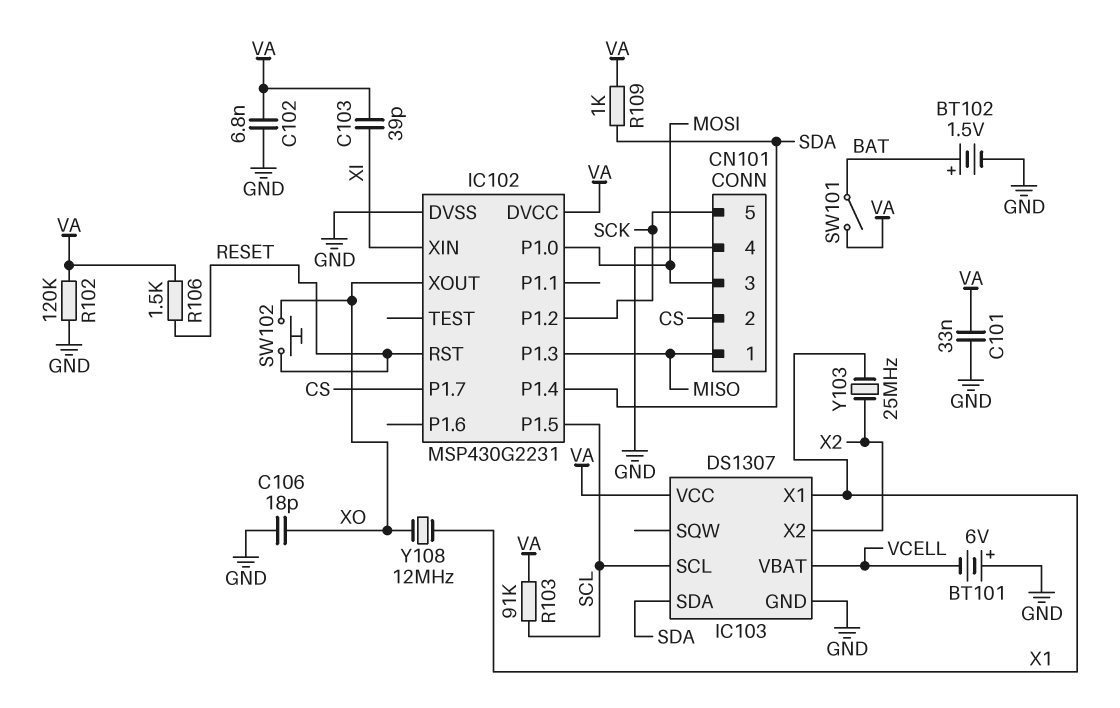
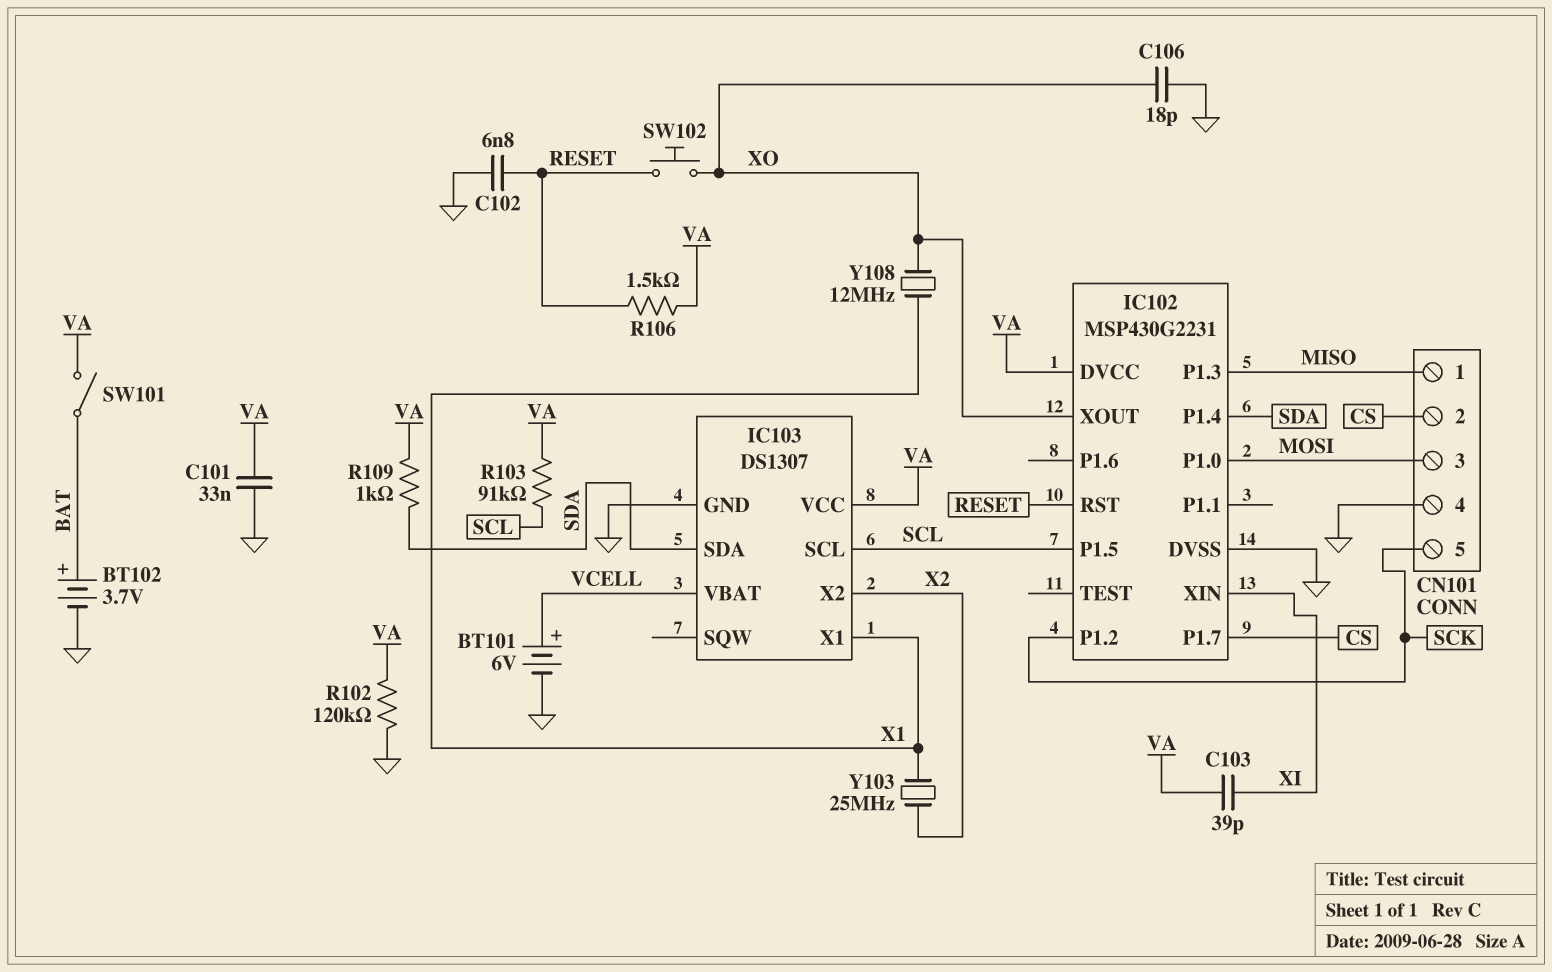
BT101: 6V (plus GND, minus VCELL) -> 6V (plus VCELL, minus GND)
BT102: 1.5V (plus BAT, minus GND) -> 3.7V (plus BAT, minus GND)
C102: 6.8nF (GND, VA) -> 6.8nF (GND, RESET)

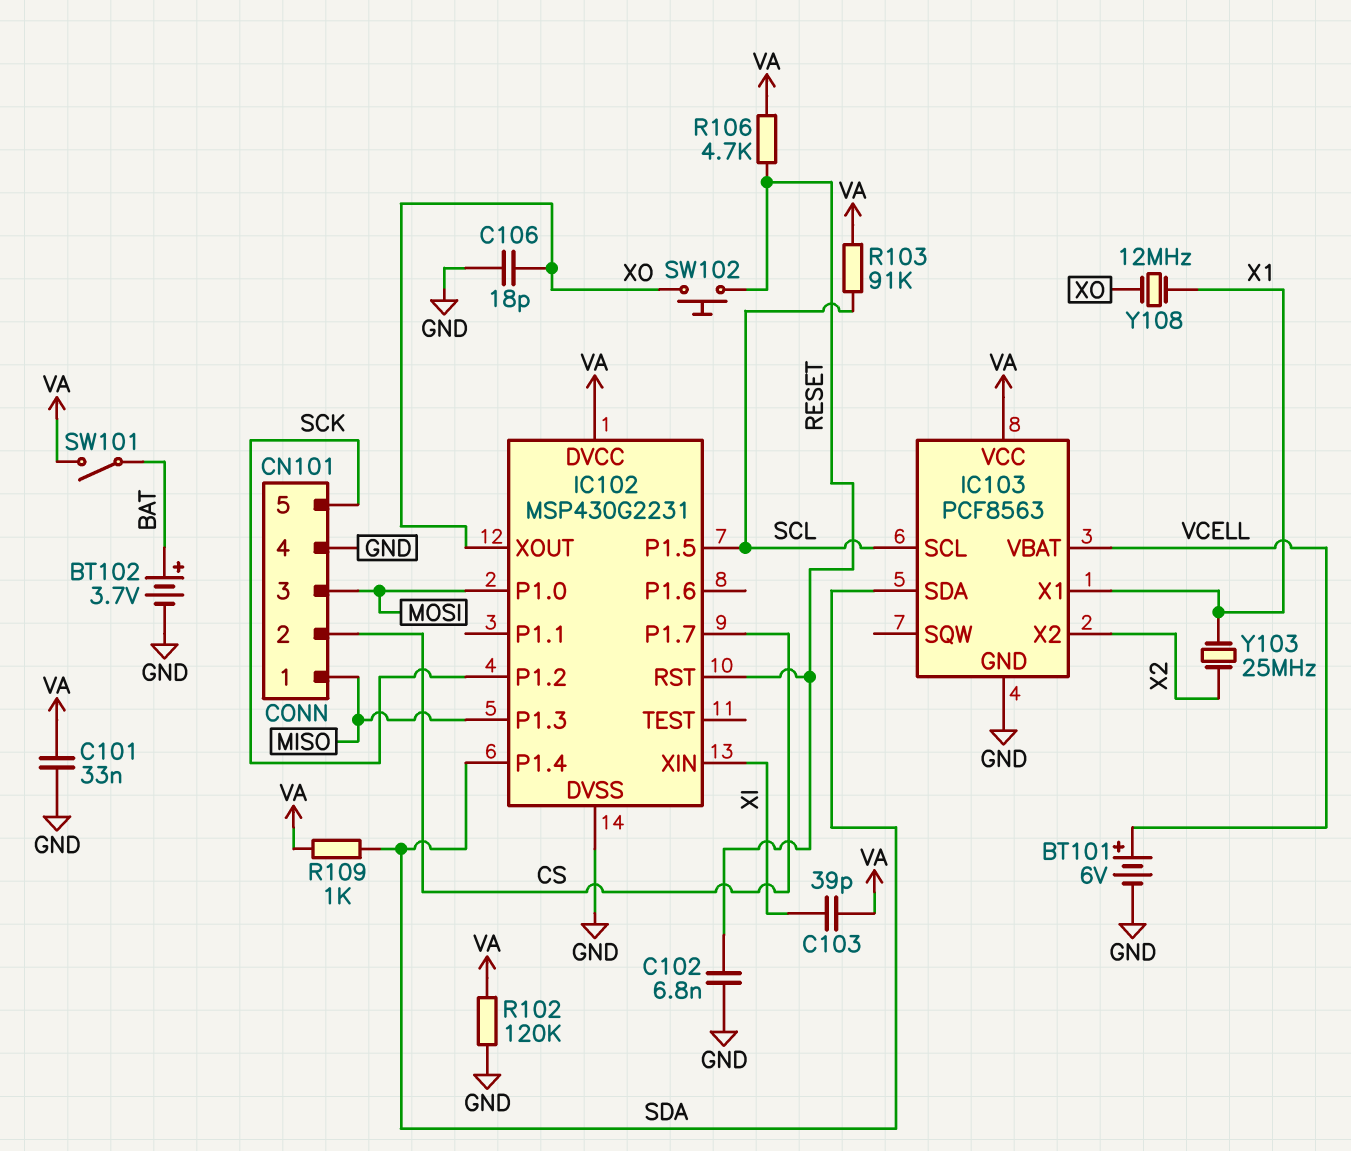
IC103: DS1307 -> PCF8563
R106: 1.5k (RESET, VA) -> 4.7k (RESET, VA)

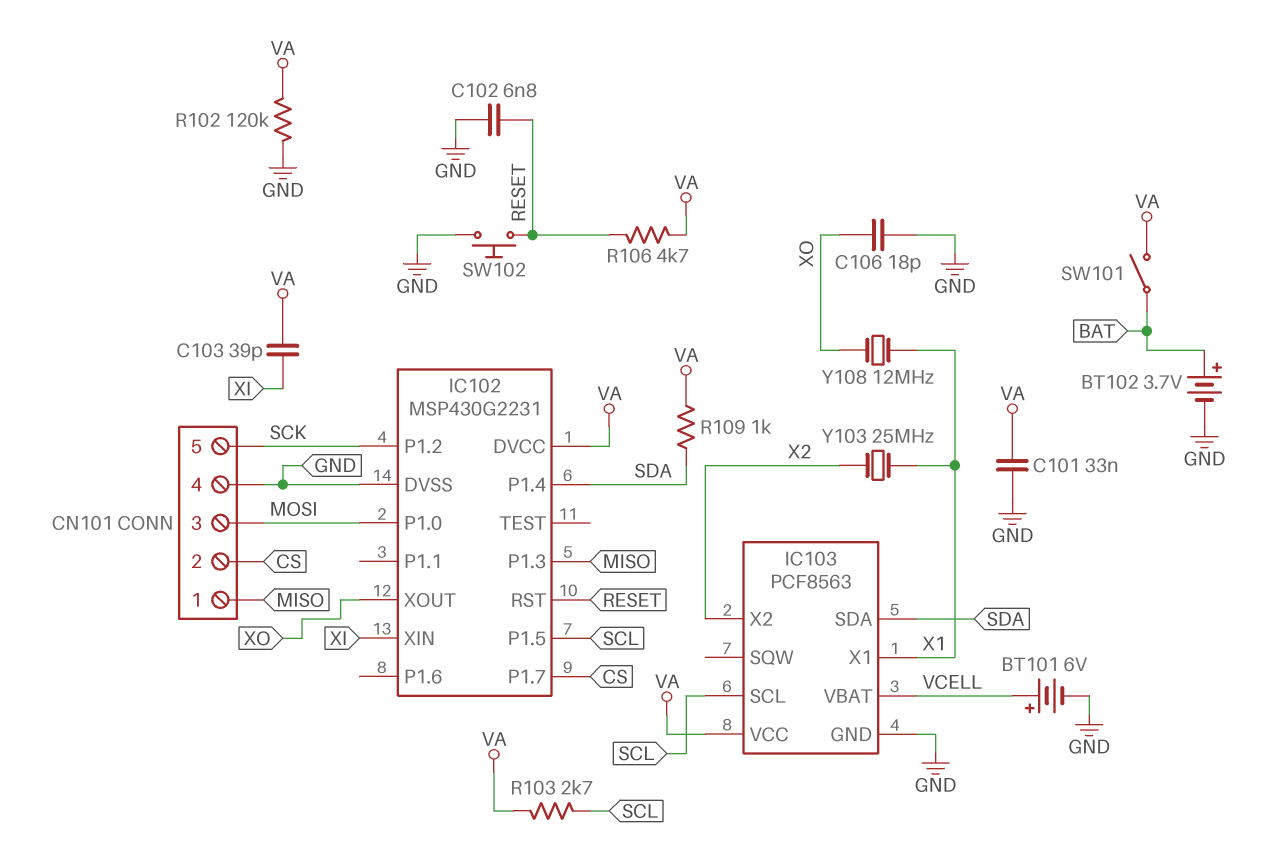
R103: 91k (SCL, VA) -> 2.7k (SCL, VA)
SW102: button (RESET, XO) -> button (GND, RESET)

